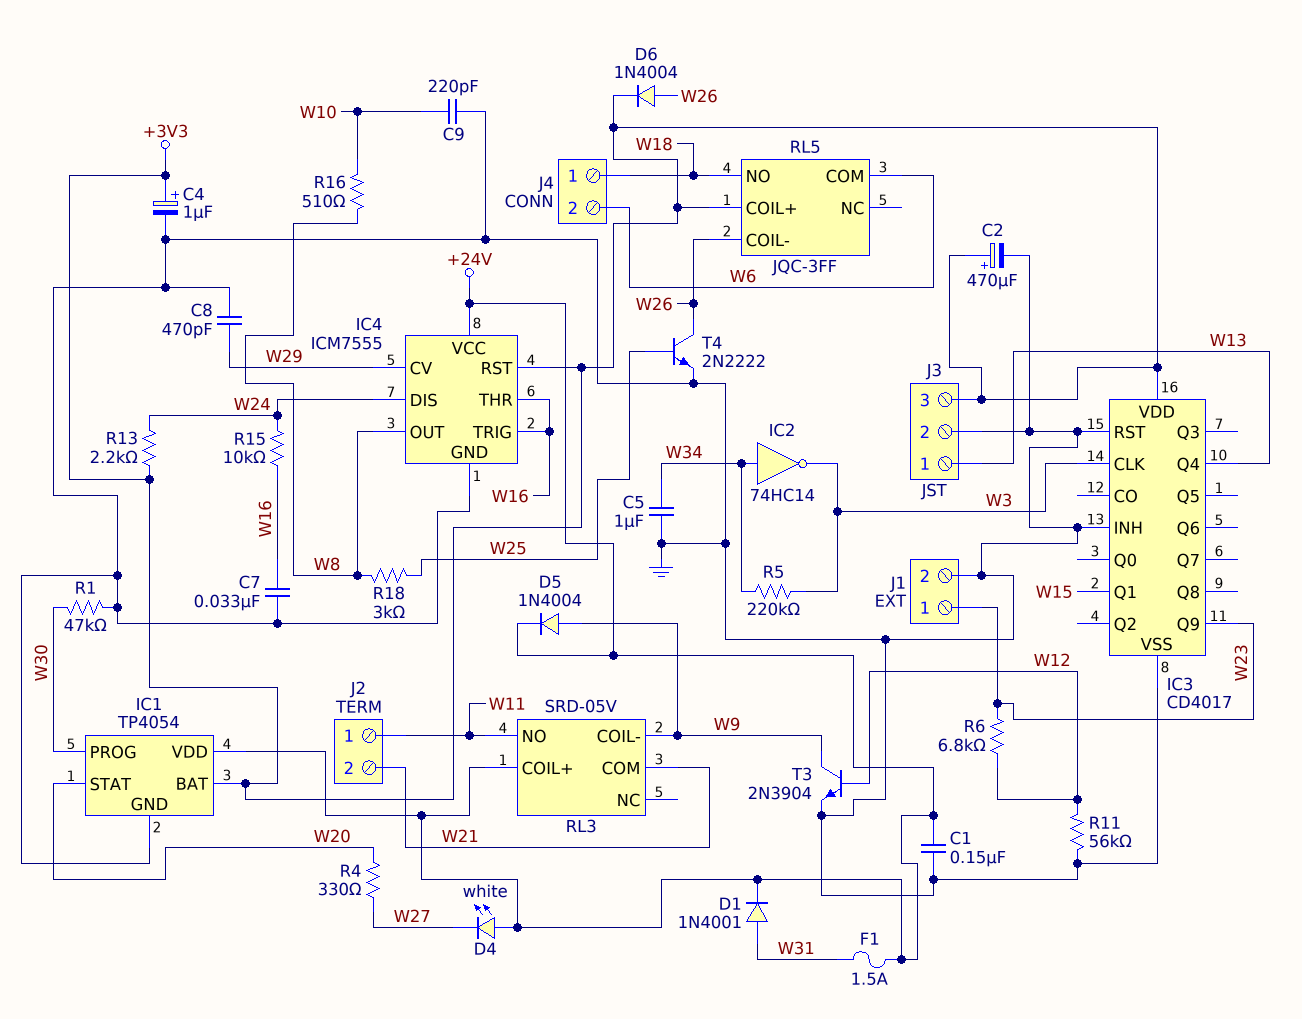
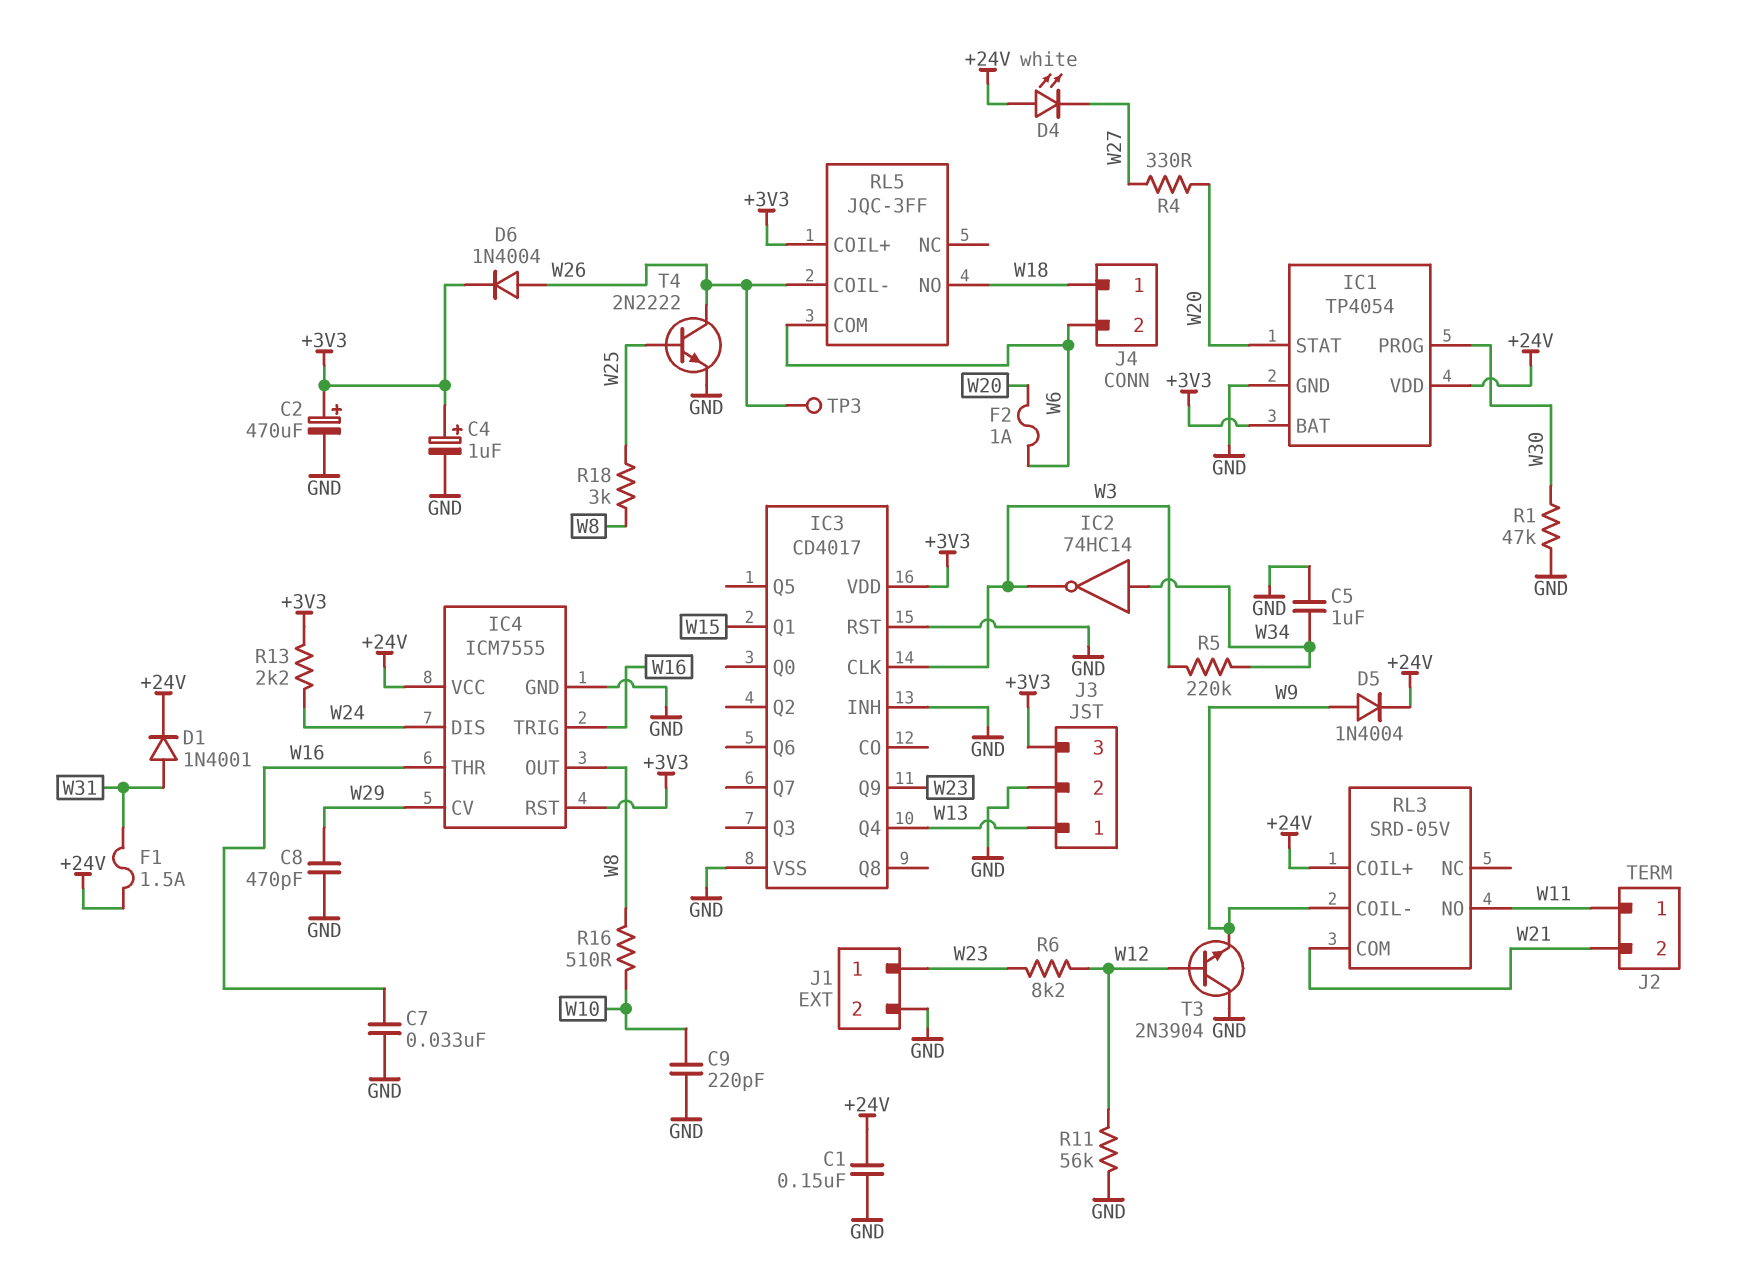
F2: none -> 1A (W6, W20)
R6: 6.8k (W12, W23) -> 8.2k (W12, W23)
R15: 10k (W16, W24) -> none
T3: NPN 2N3904 (B W12, C W9, E GND) -> NPN 2N3904 (B W12, C GND, E W9)
TP3: none -> test point (W26)

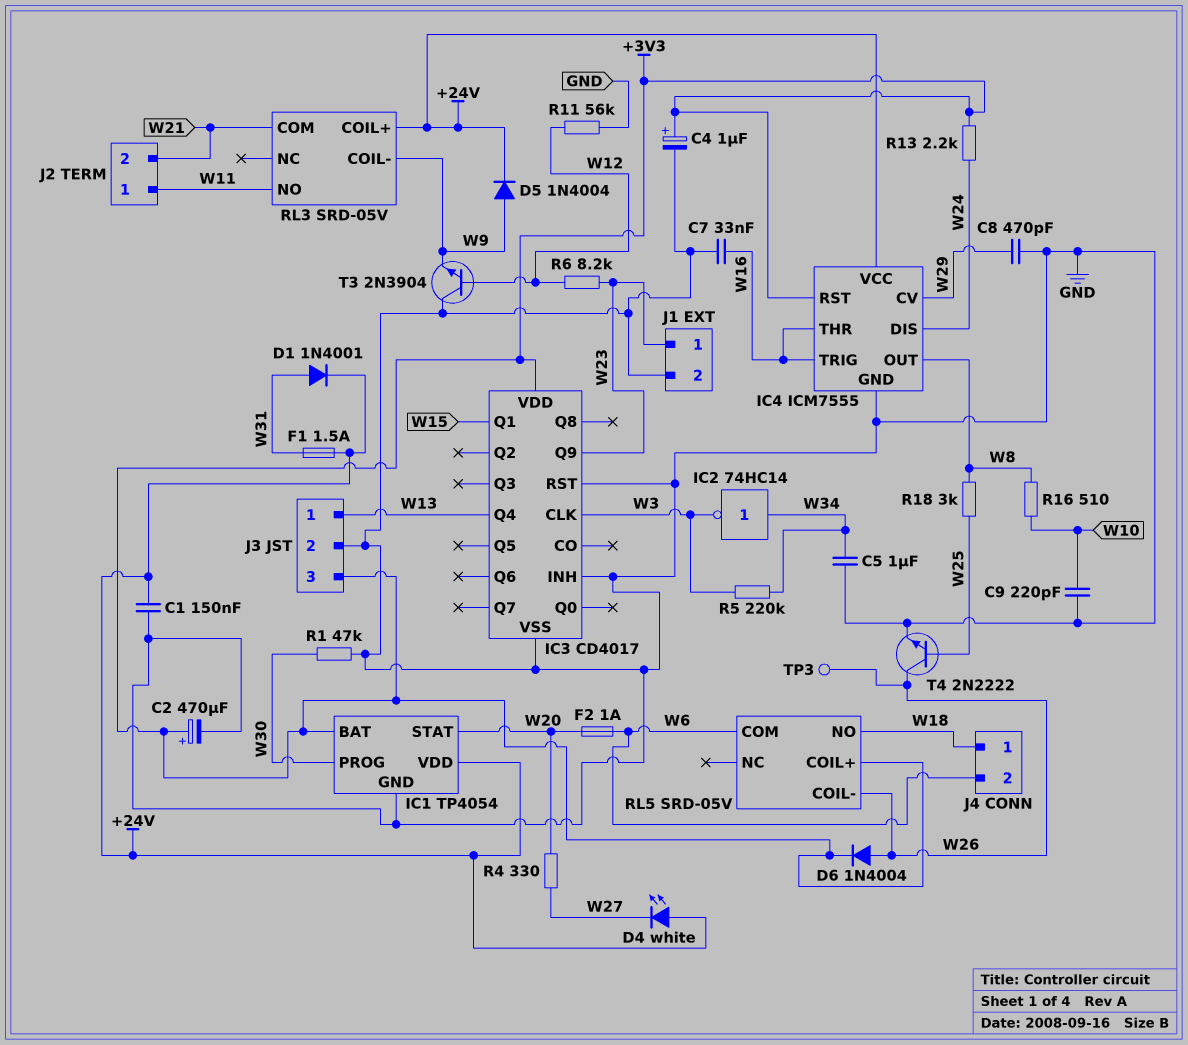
RL5: JQC-3FF -> SRD-05V

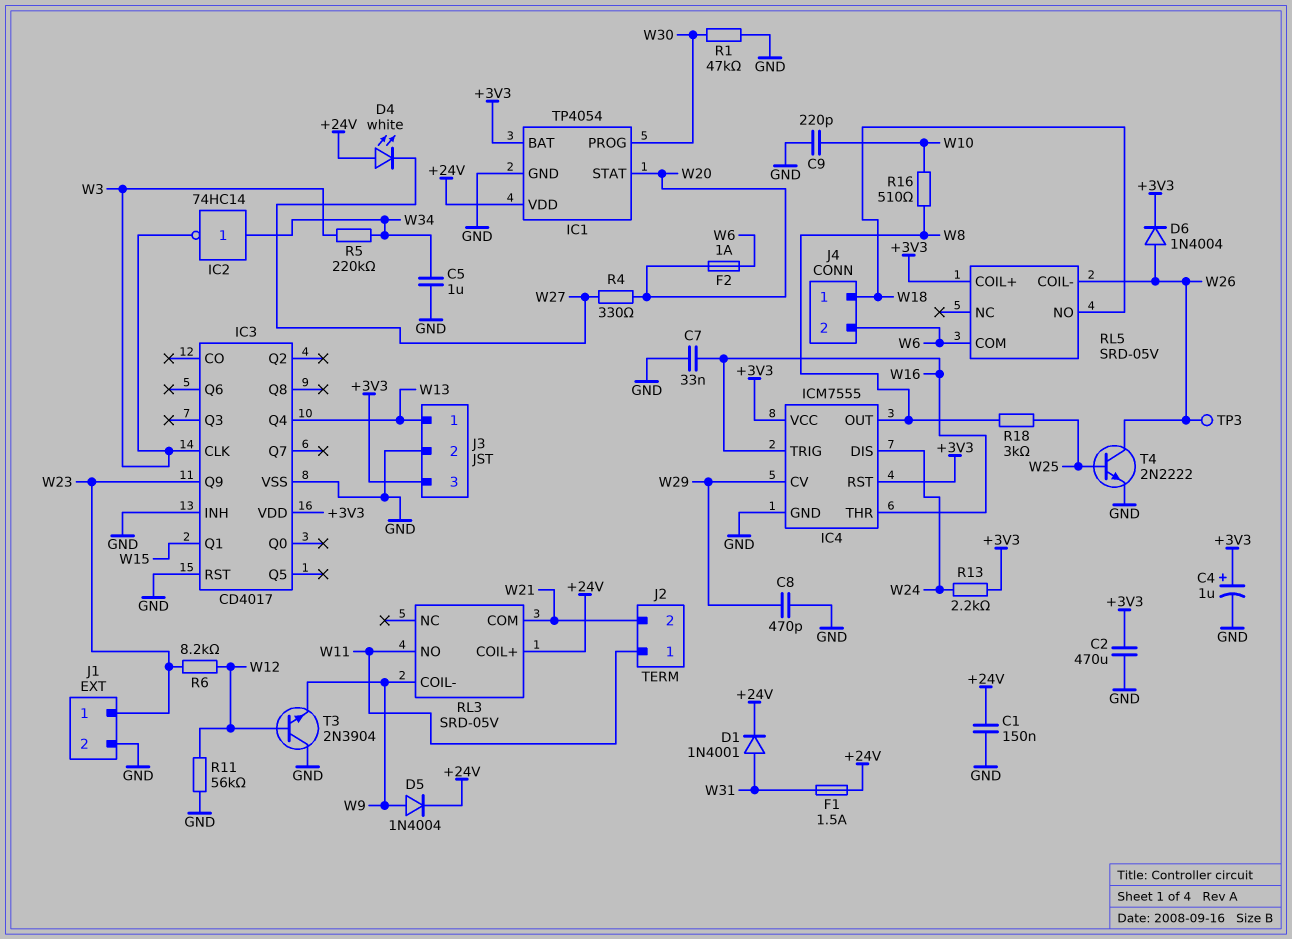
C2: 470uF (plus +3V3, minus GND) -> 470uF (+3V3, GND)
IC4 pin VCC: +24V -> +3V3

